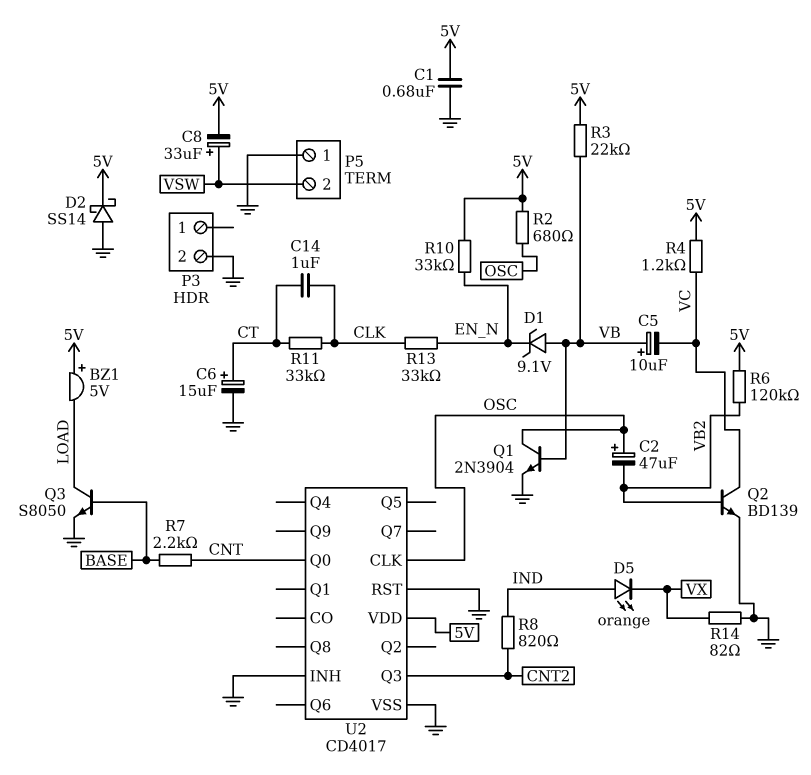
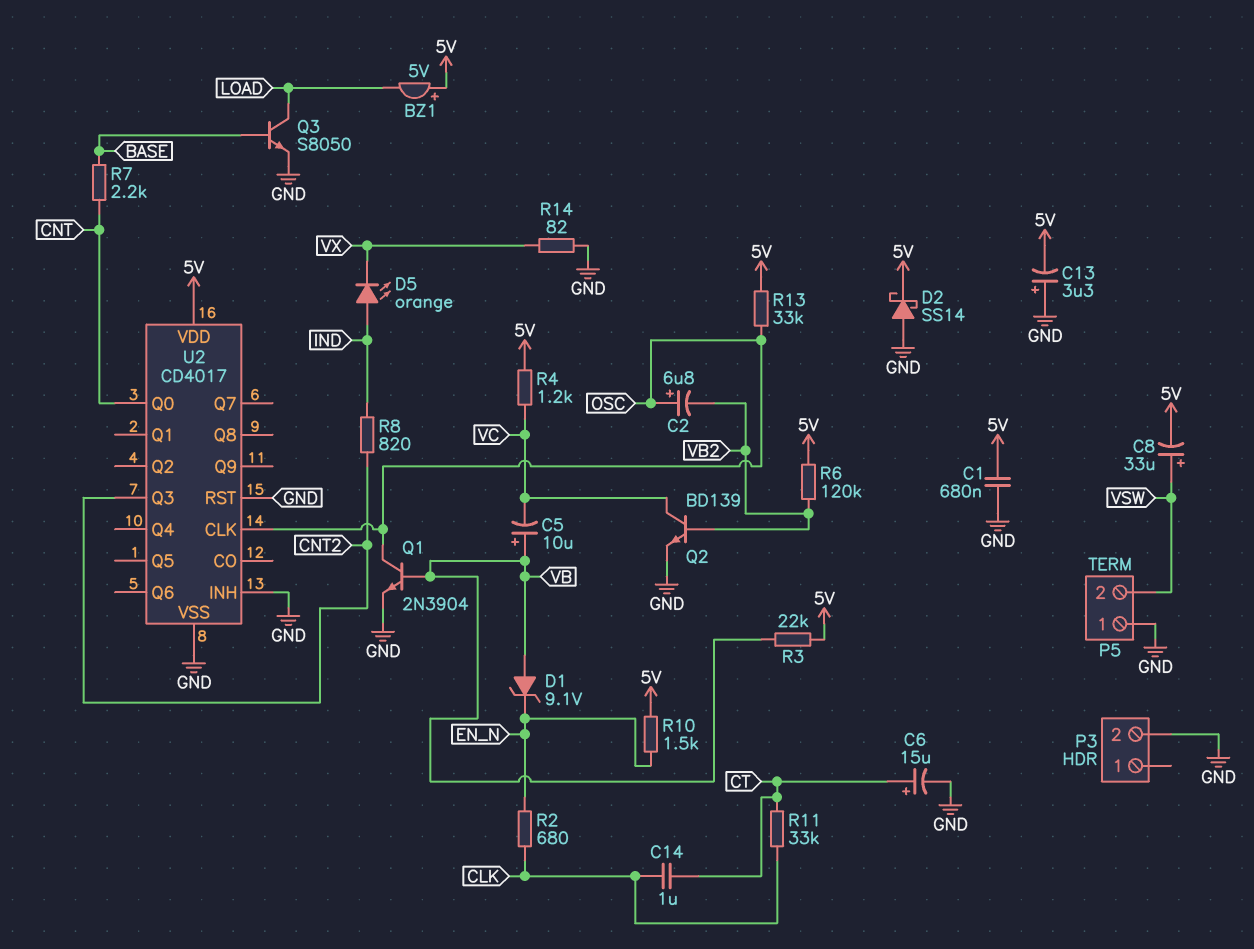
C2: 47uF (plus OSC, minus VB2) -> 6.8uF (plus OSC, minus VB2)
C13: none -> 3.3uF (plus GND, minus 5V)
R2: 680 (5V, OSC) -> 680 (CLK, EN_N)
R10: 33k (5V, EN_N) -> 1.5k (5V, EN_N)
R13: 33k (CLK, EN_N) -> 33k (5V, OSC)

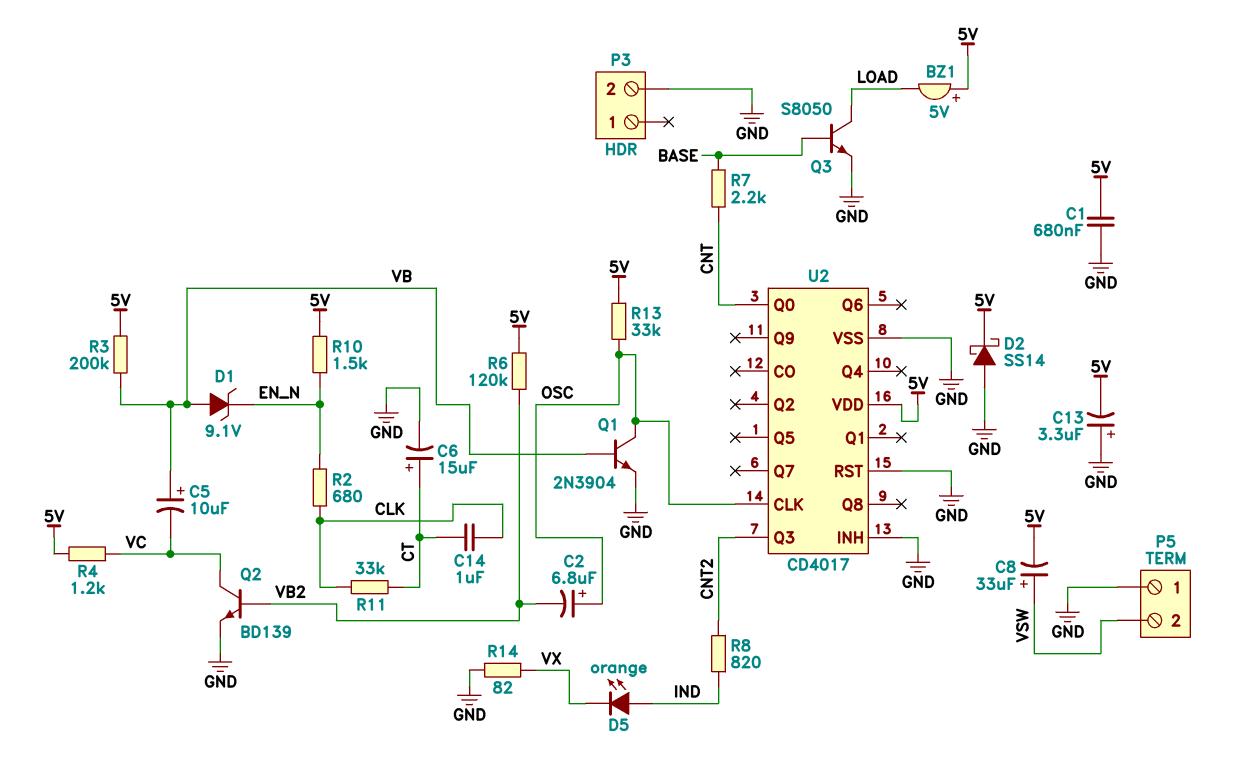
R3: 22k (5V, VB) -> 200k (5V, VB)

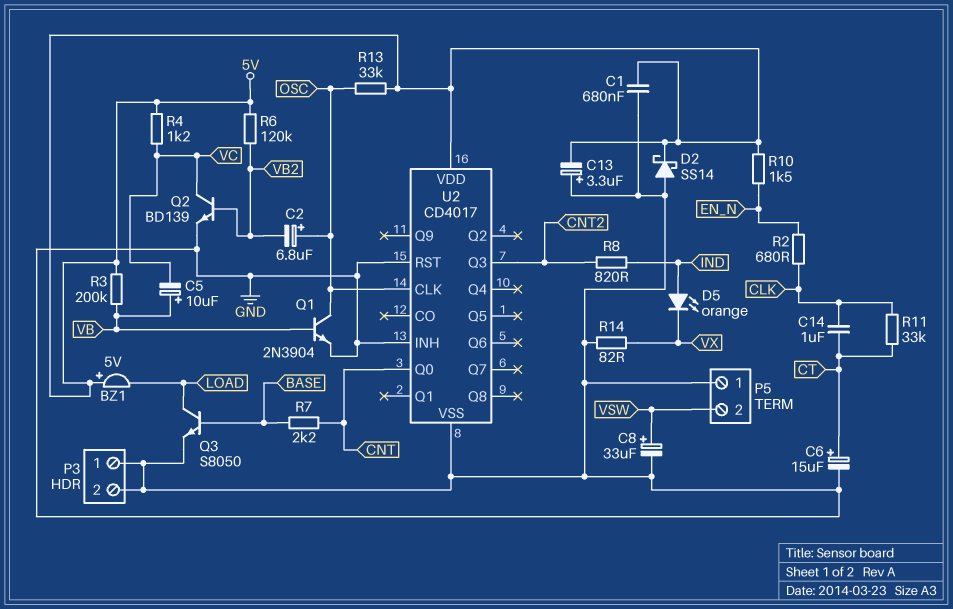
C8: 33uF (plus VSW, minus 5V) -> 33uF (plus VSW, minus GND)
D1: zener 9.1V (A VB, K EN_N) -> none
P3 pin 1: none -> GND

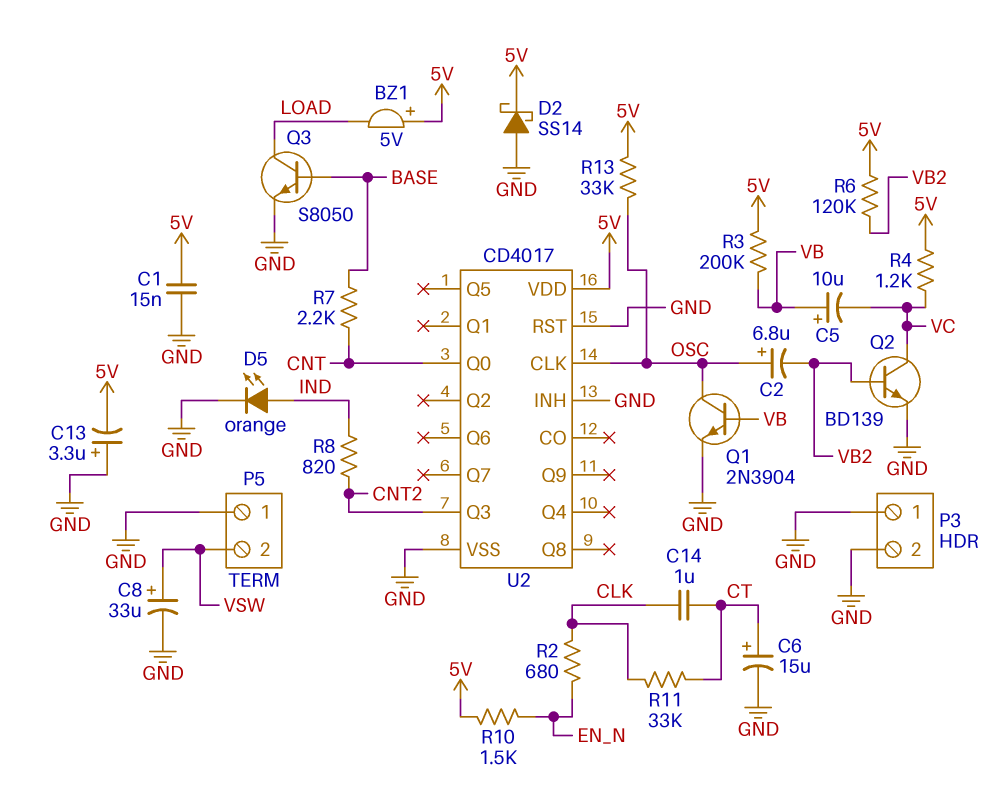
C1: 680nF (5V, GND) -> 15nF (5V, GND)
D5: LED orange (A IND, K VX) -> LED orange (A IND, K GND)
R14: 82 (GND, VX) -> none

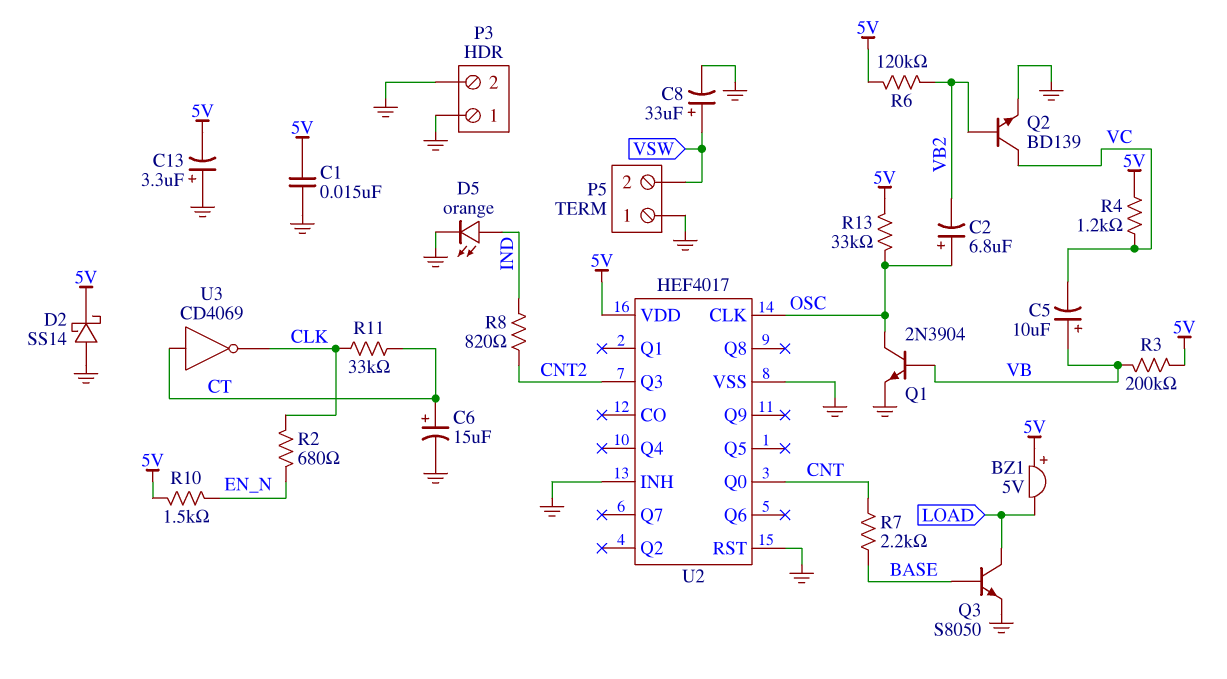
C14: 1uF (CLK, CT) -> none
U2: CD4017 -> HEF4017
U3: none -> NOT CD4069 (in CT, out CLK)

